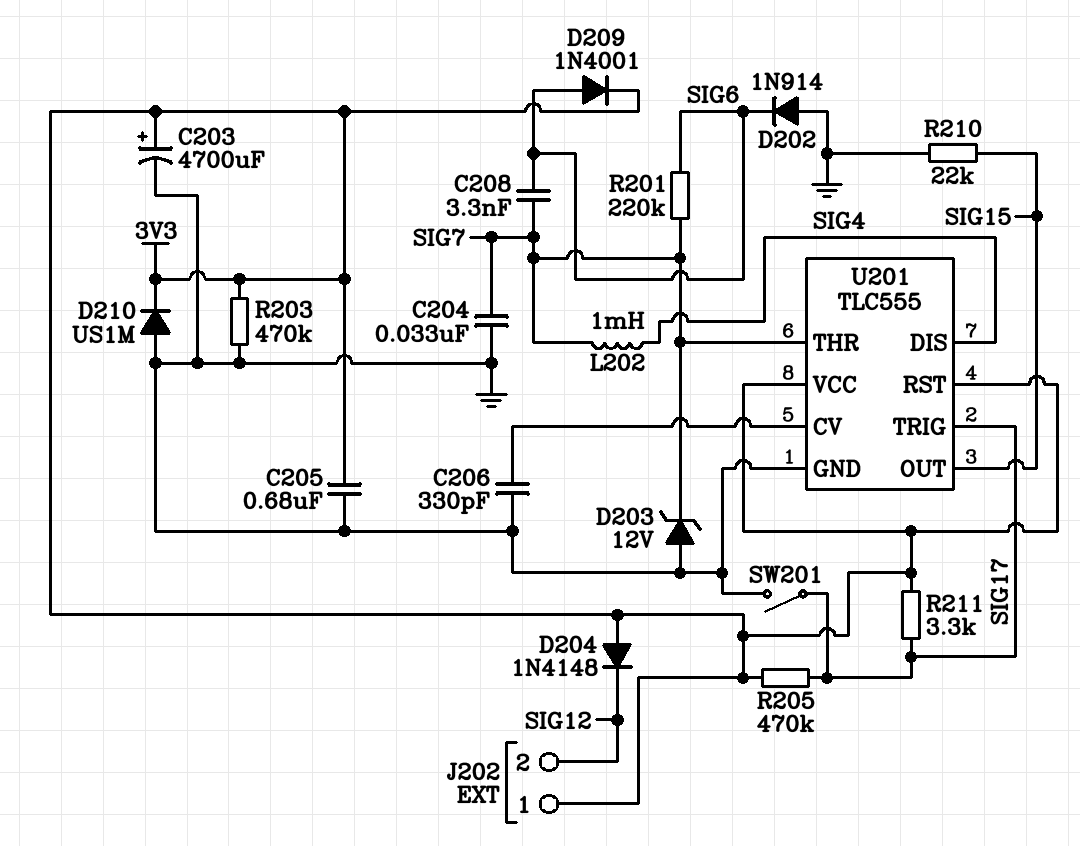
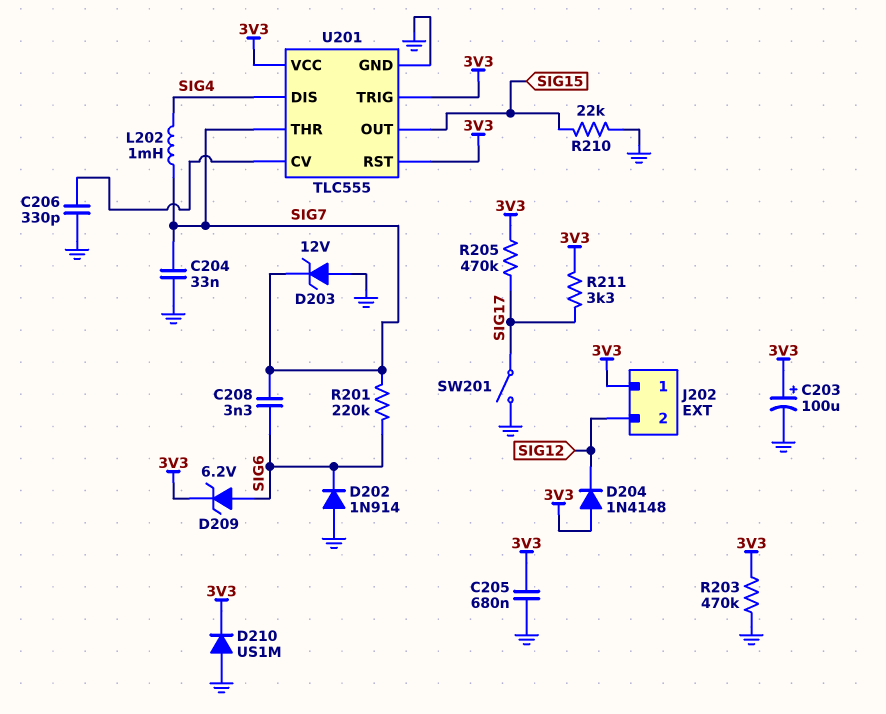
C203: 4700uF (plus 3V3, minus GND) -> 100uF (plus 3V3, minus GND)
D209: diode 1N4001 (A SIG6, K 3V3) -> zener 6.2V (A SIG6, K 3V3)
U201 pin TRIG: SIG17 -> 3V3

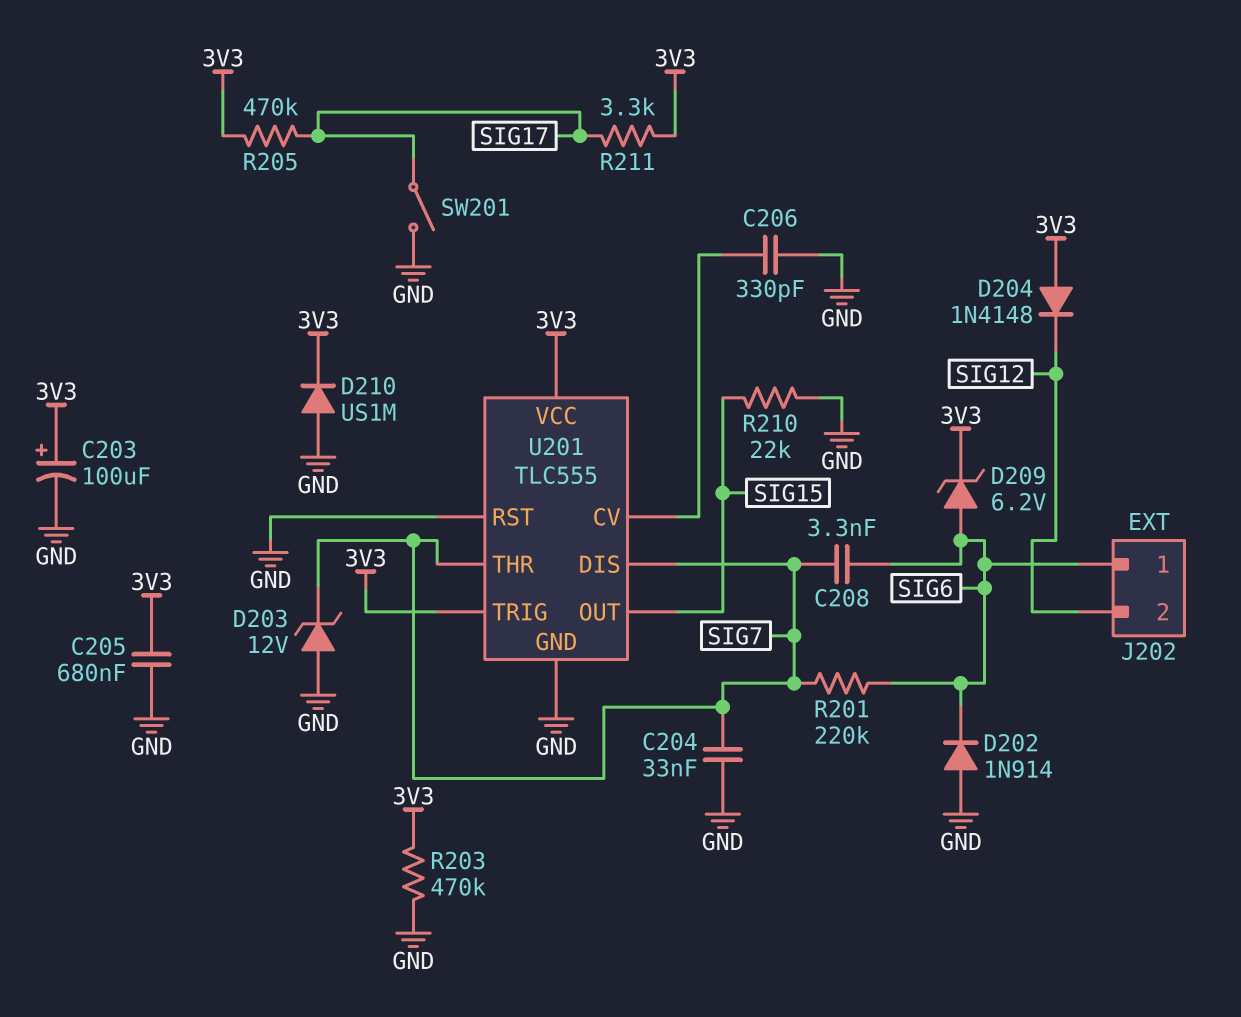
J202 pin 1: 3V3 -> SIG6
L202: 1mH (SIG4, SIG7) -> none
U201 pin DIS: SIG4 -> SIG7
U201 pin RST: 3V3 -> GND

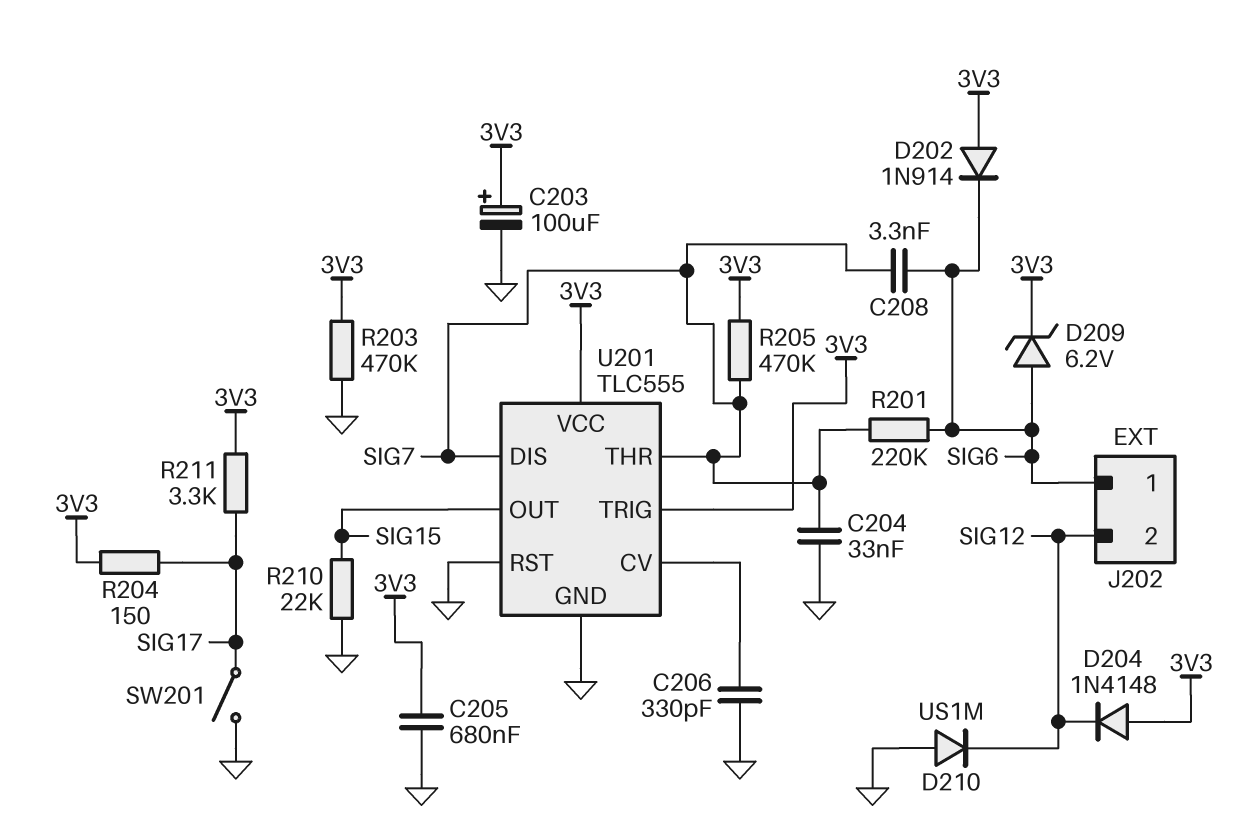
D202: diode 1N914 (A GND, K SIG6) -> diode 1N914 (A 3V3, K SIG6)
D203: zener 12V (A GND, K SIG7) -> none
D210: diode US1M (A GND, K 3V3) -> diode US1M (A GND, K SIG12)
R204: none -> 150 (3V3, SIG17)
R205: 470k (3V3, SIG17) -> 470k (3V3, SIG7)

